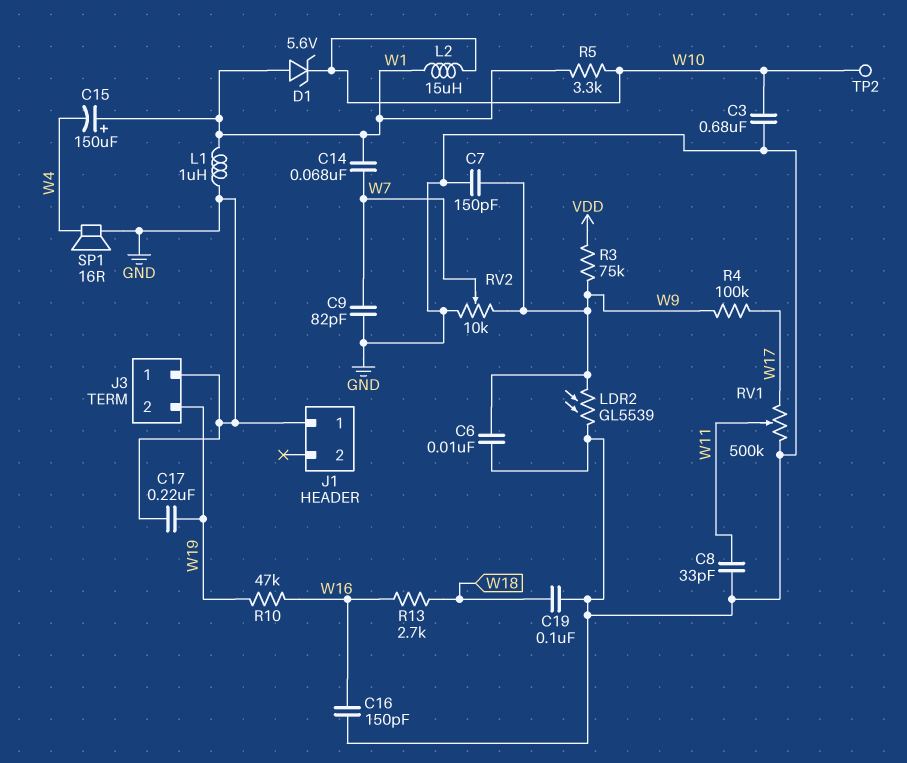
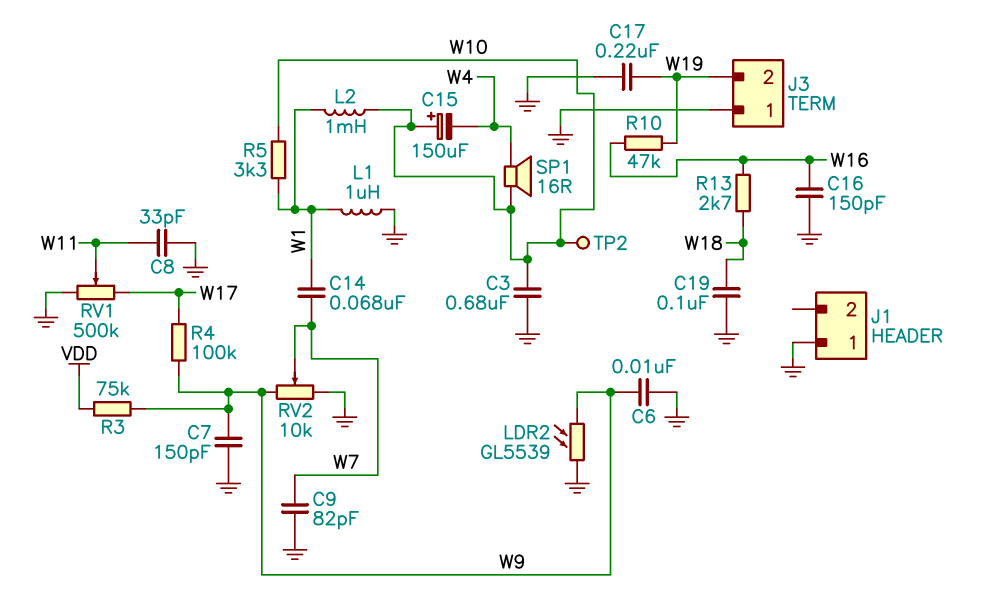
C15: 150uF (plus W1, minus W4) -> 150uF (plus W10, minus W4)
D1: zener 5.6V (A W1, K W10) -> none
L2: 15uH (W1, W10) -> 1mH (W1, W10)
SP1: speaker 16R (GND, W4) -> speaker 16R (W4, W10)

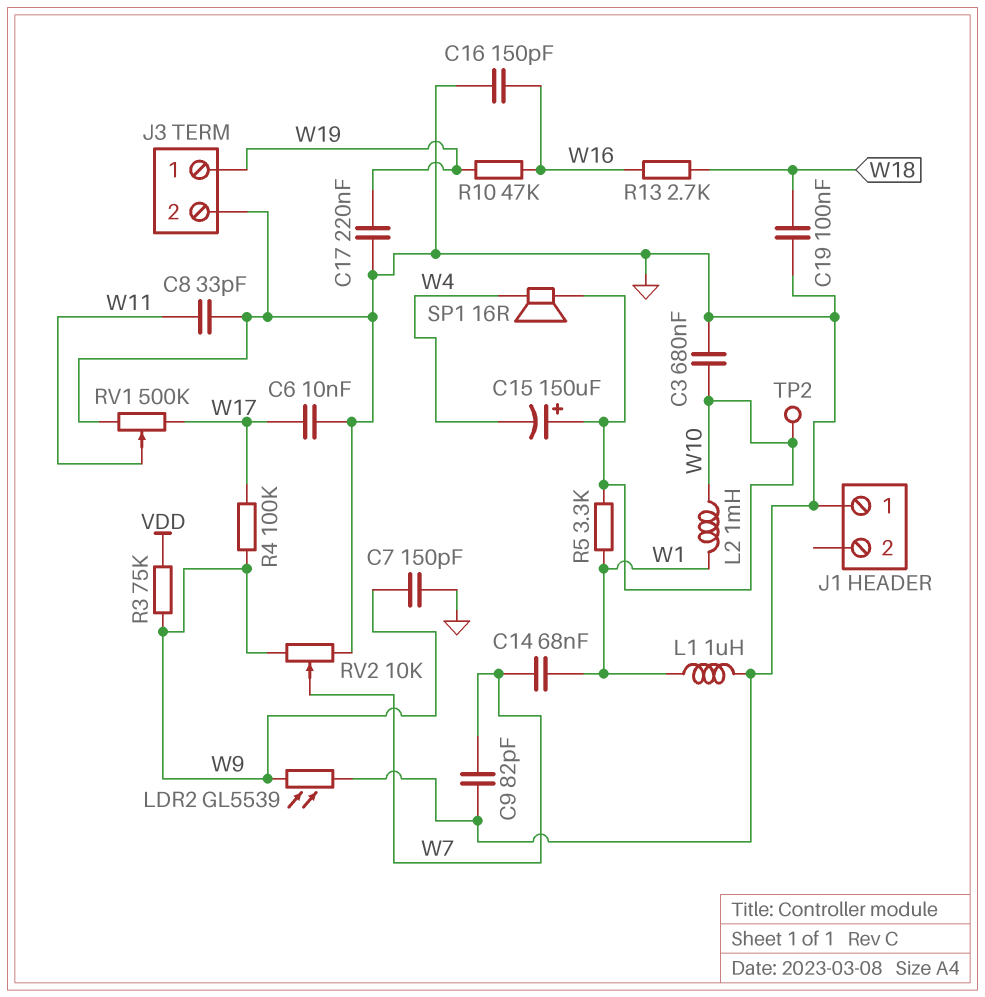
C6: 10nF (GND, W9) -> 10nF (GND, W17)
J3 pin 1: GND -> W19
J3 pin 2: W19 -> GND

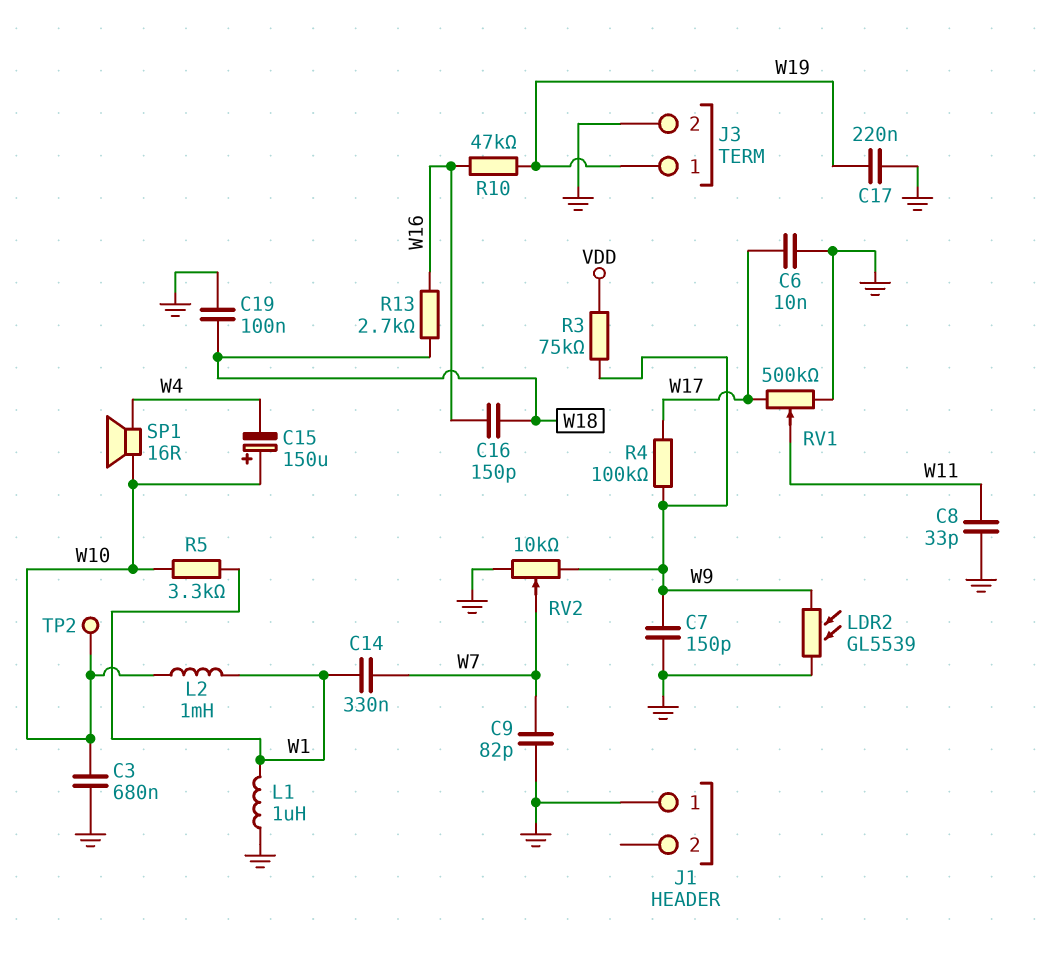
C14: 68nF (W1, W7) -> 330nF (W1, W7)
C16: 150pF (GND, W16) -> 150pF (W16, W18)

